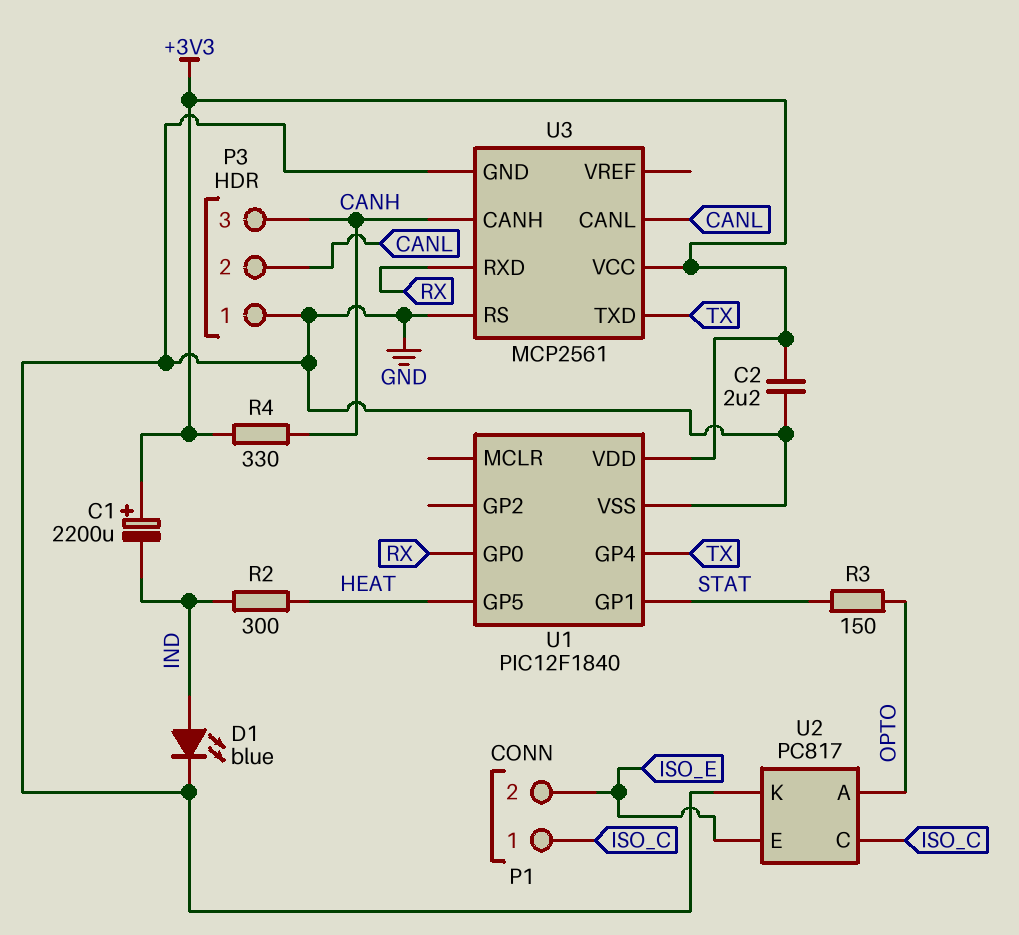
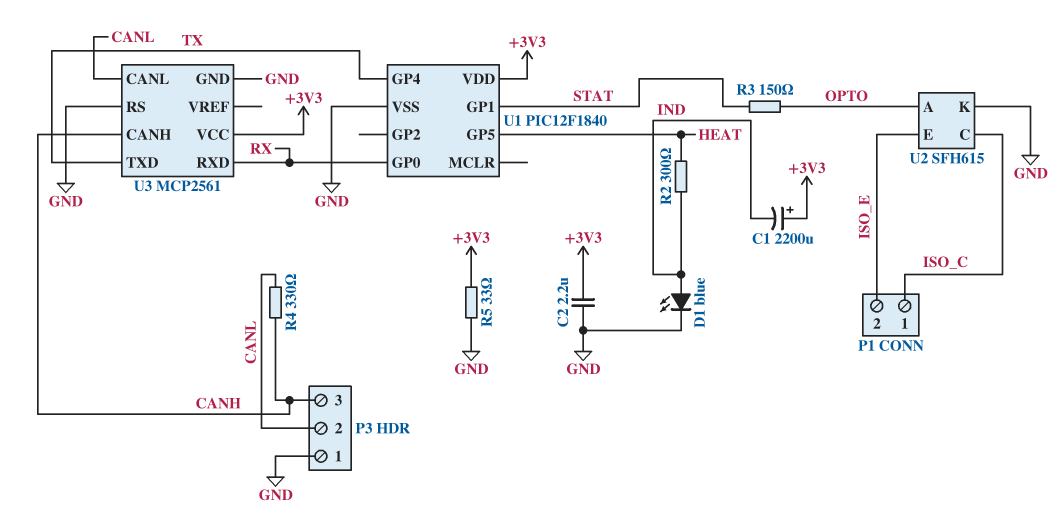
R4: 330 (+3V3, CANH) -> 330 (CANH, CANL)
R5: none -> 33 (+3V3, GND)
U2: PC817 -> SFH615

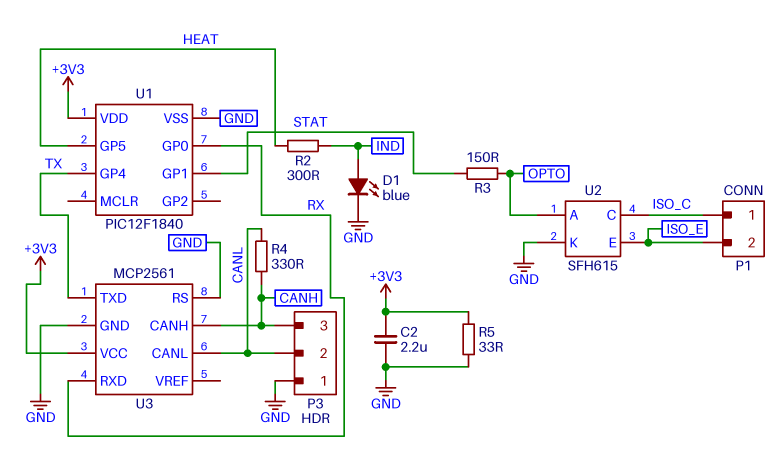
C1: 2200uF (plus +3V3, minus IND) -> none

